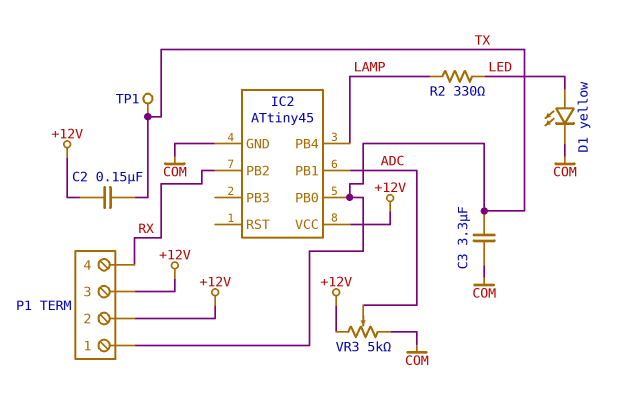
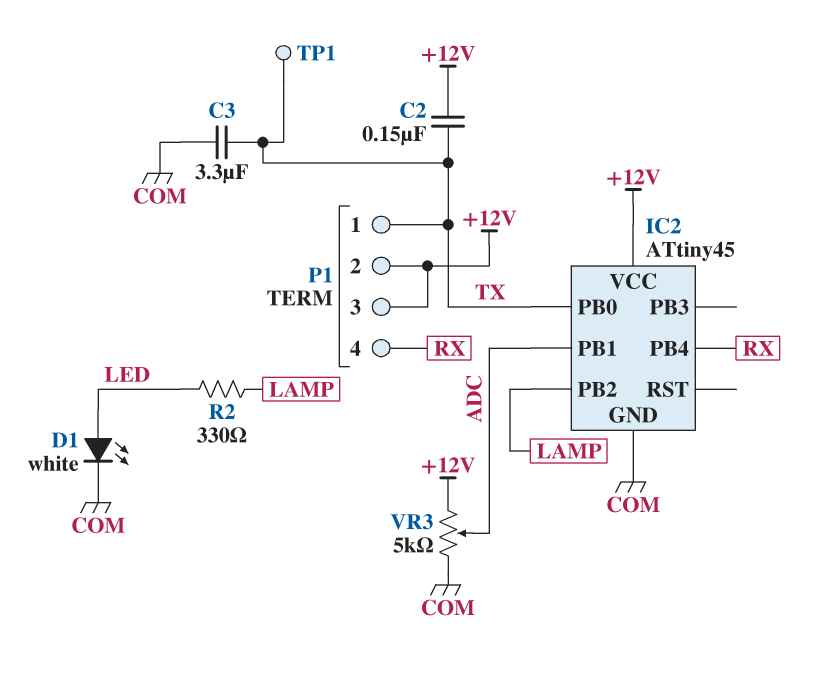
D1: LED yellow (A LED, K COM) -> LED white (A LED, K COM)
IC2 pin PB2: RX -> LAMP
IC2 pin PB4: LAMP -> RX

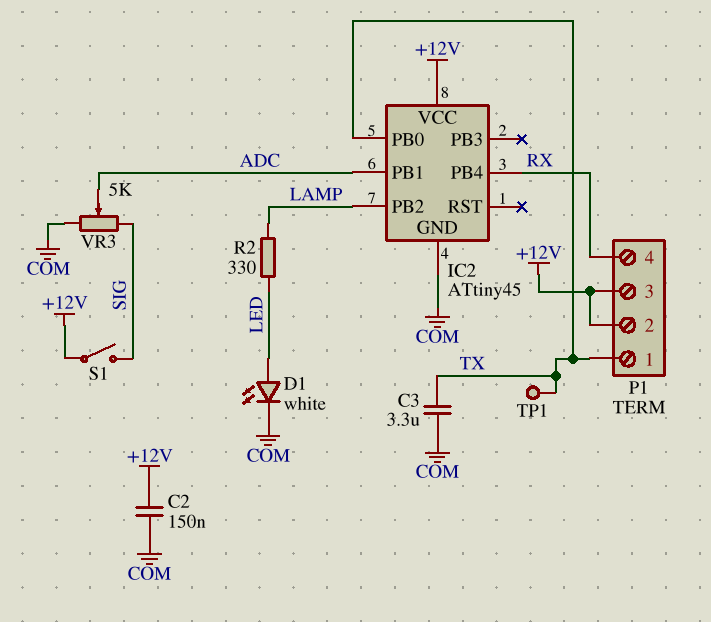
C2: 150nF (+12V, TX) -> 150nF (+12V, COM)
S1: none -> switch (+12V, SIG)
VR3: 5k (+12V, COM, wiper ADC) -> 5k (COM, SIG, wiper ADC)

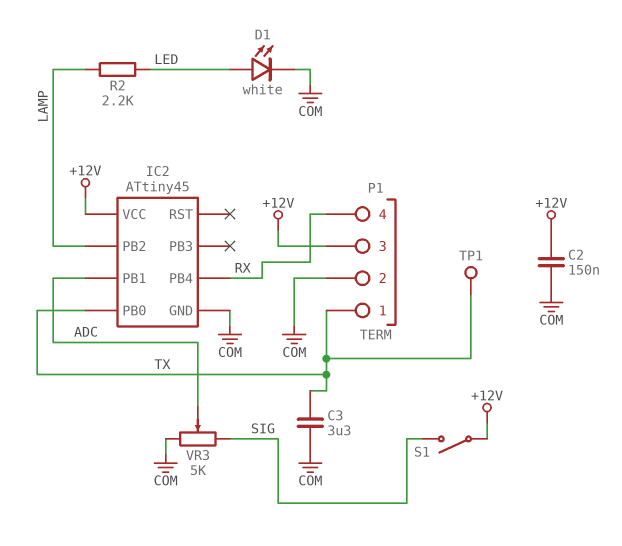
P1 pin 2: +12V -> COM
R2: 330 (LAMP, LED) -> 2.2k (LAMP, LED)

